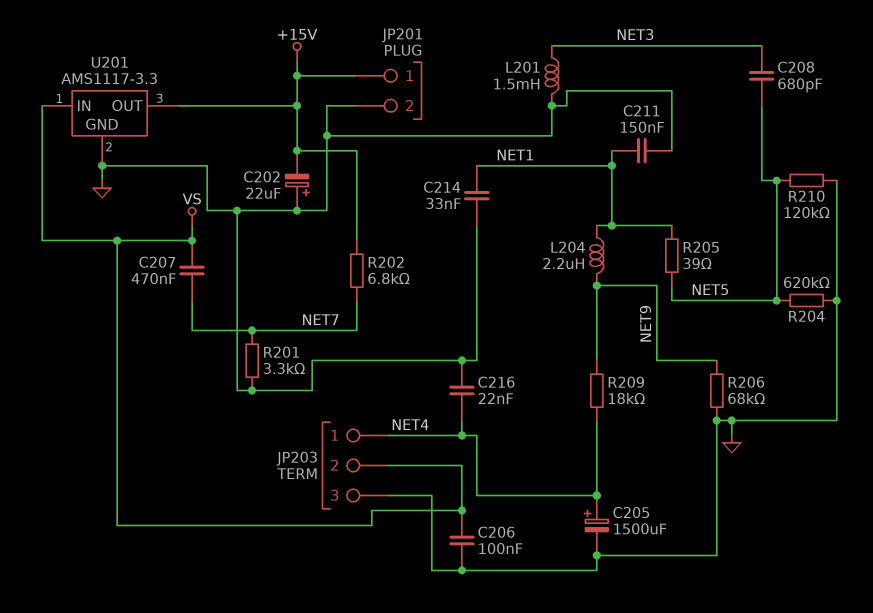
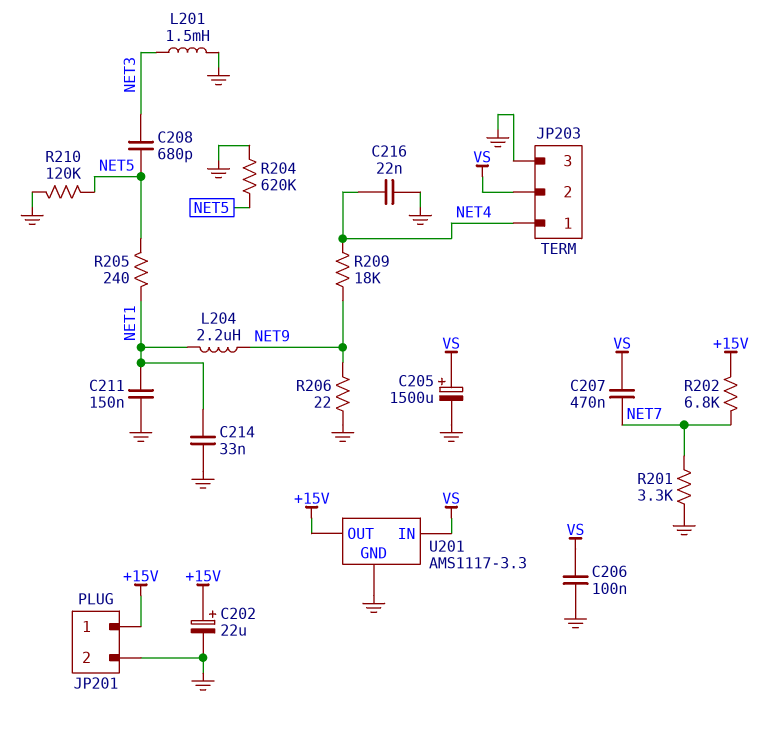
C202: 22uF (plus GND, minus +15V) -> 22uF (plus +15V, minus GND)
C205: 1500uF (plus NET4, minus GND) -> 1500uF (plus VS, minus GND)
R205: 39 (NET1, NET5) -> 240 (NET1, NET5)
R206: 68k (GND, NET9) -> 22 (GND, NET9)

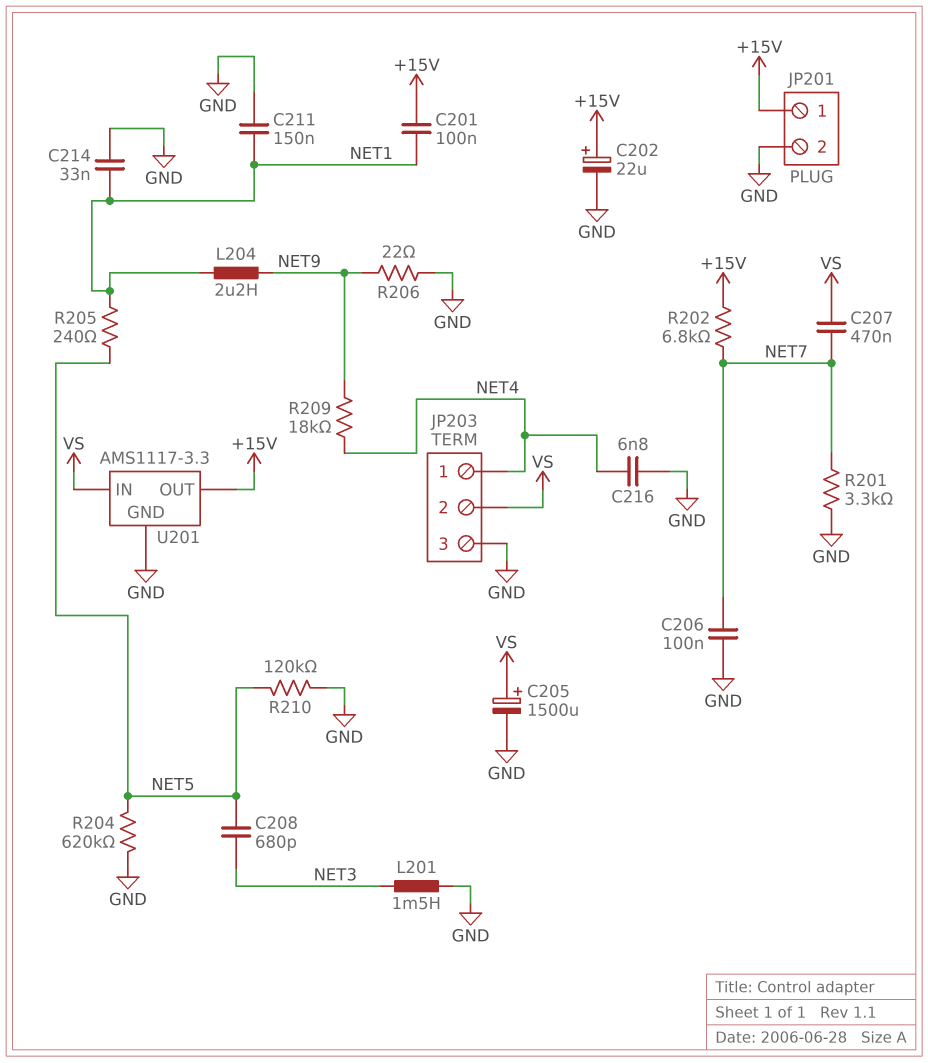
C201: none -> 100nF (+15V, NET1)
C206: 100nF (GND, VS) -> 100nF (GND, NET7)
C216: 22nF (GND, NET4) -> 6.8nF (GND, NET4)

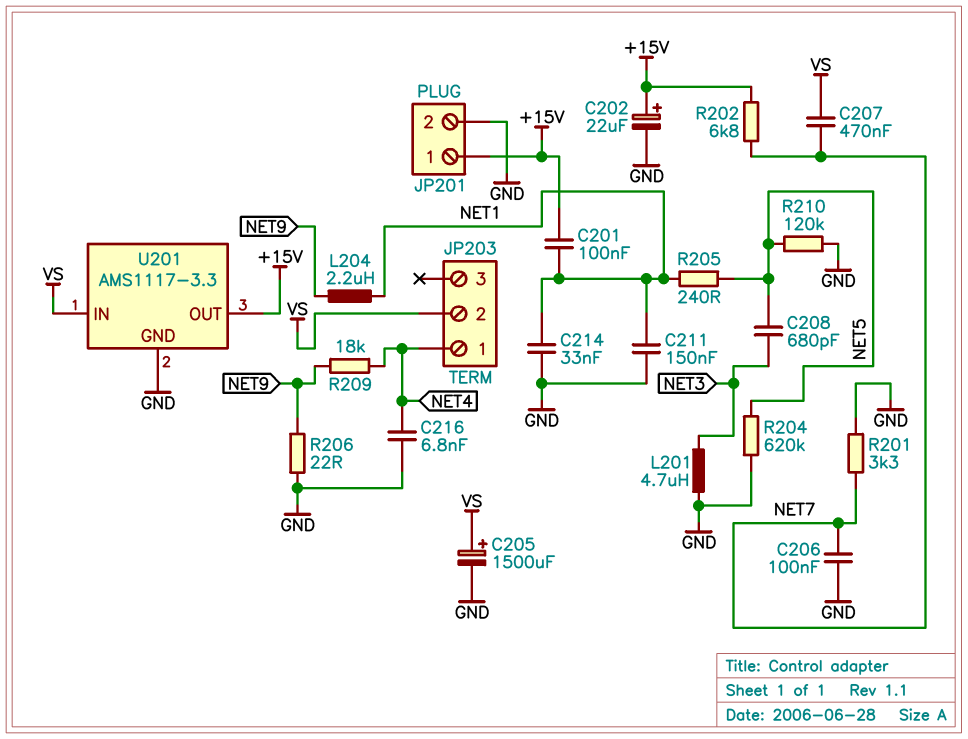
JP203 pin 3: GND -> none
L201: 1.5mH (GND, NET3) -> 4.7uH (GND, NET3)

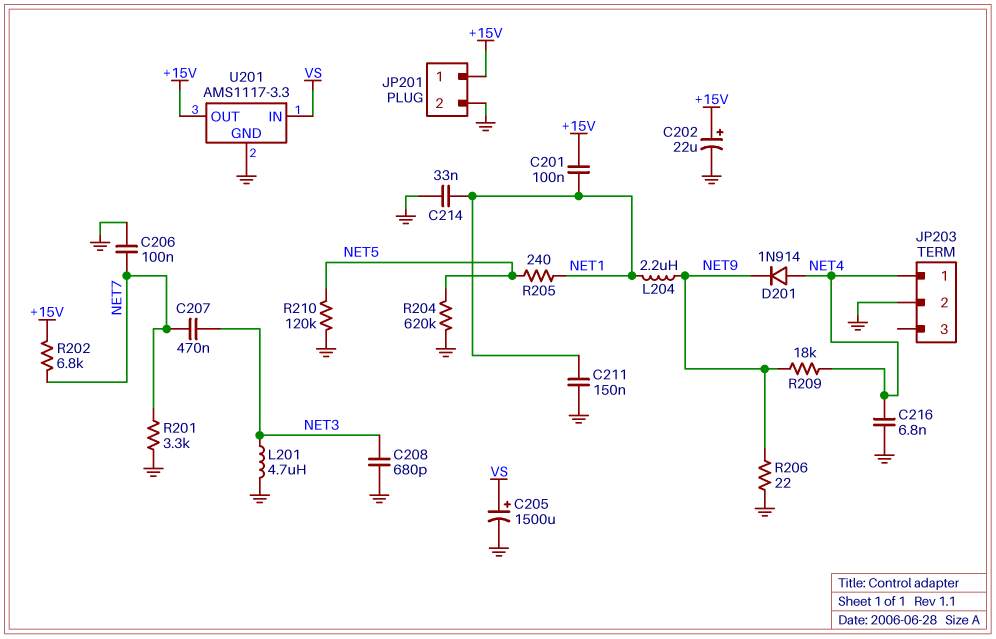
C207: 470nF (NET7, VS) -> 470nF (NET3, NET7)
C208: 680pF (NET3, NET5) -> 680pF (GND, NET3)
D201: none -> diode 1N914 (A NET4, K NET9)
JP203 pin 2: VS -> GND

